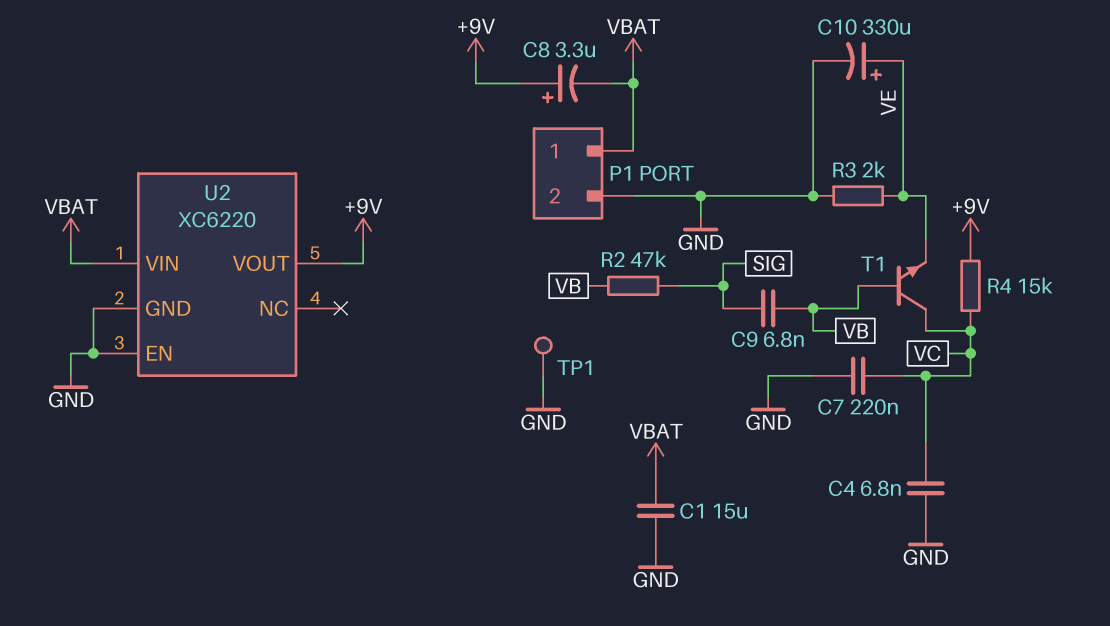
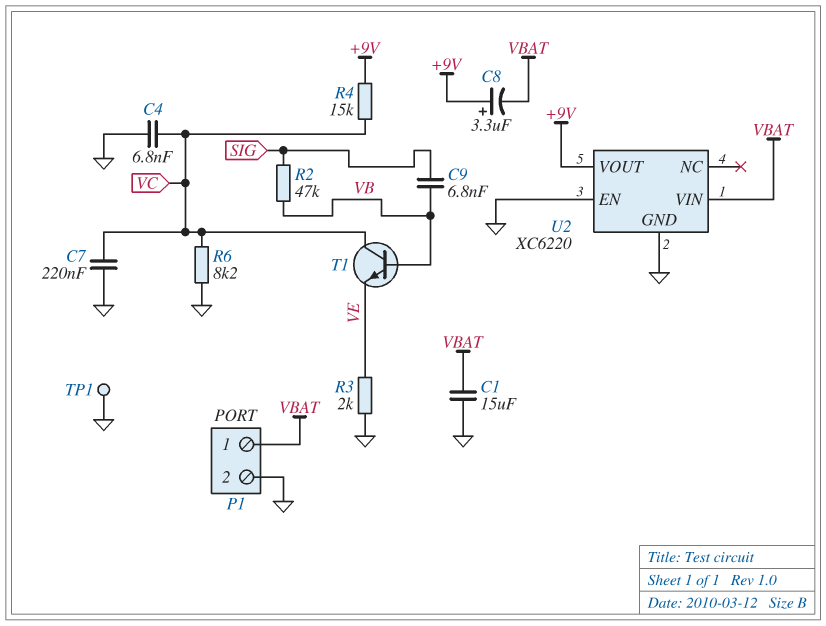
C10: 330uF (plus VE, minus GND) -> none
R6: none -> 8.2k (GND, VC)

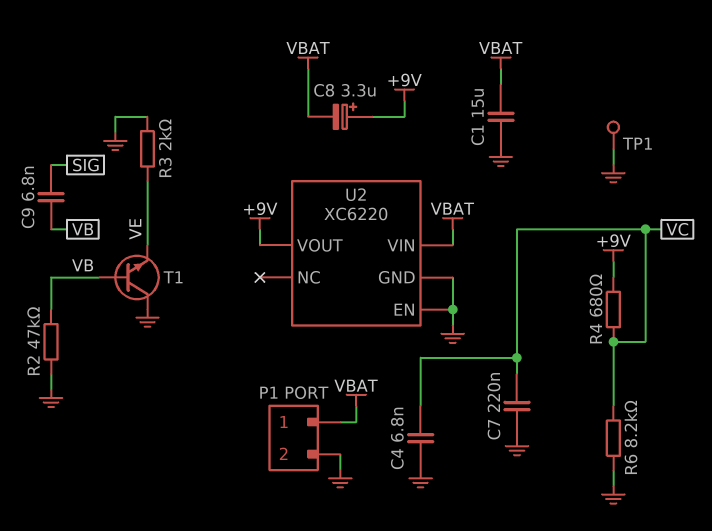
R2: 47k (SIG, VB) -> 47k (GND, VB)
R4: 15k (+9V, VC) -> 680 (+9V, VC)
T1: NPN (B VB, C VC, E VE) -> NPN (B VB, C GND, E VE)

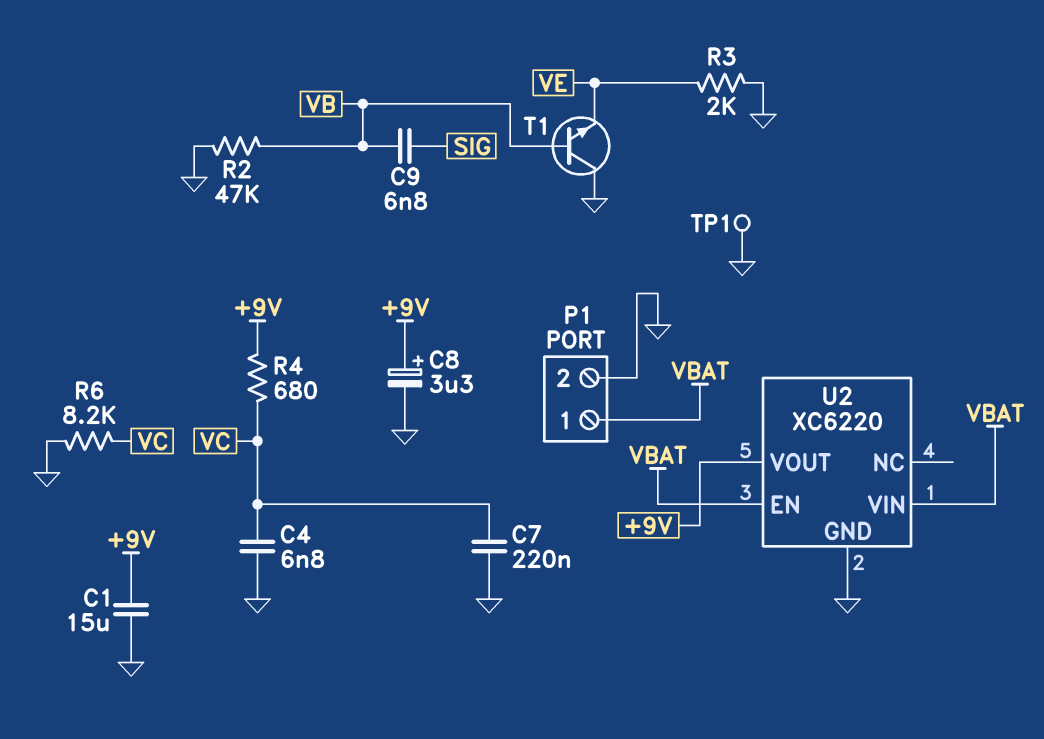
C1: 15uF (GND, VBAT) -> 15uF (+9V, GND)
C8: 3.3uF (plus +9V, minus VBAT) -> 3.3uF (plus +9V, minus GND)
U2 pin EN: GND -> VBAT

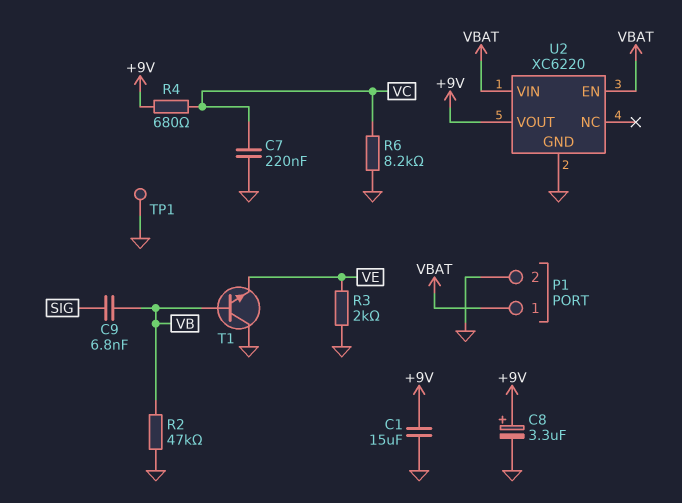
C4: 6.8nF (GND, VC) -> none

